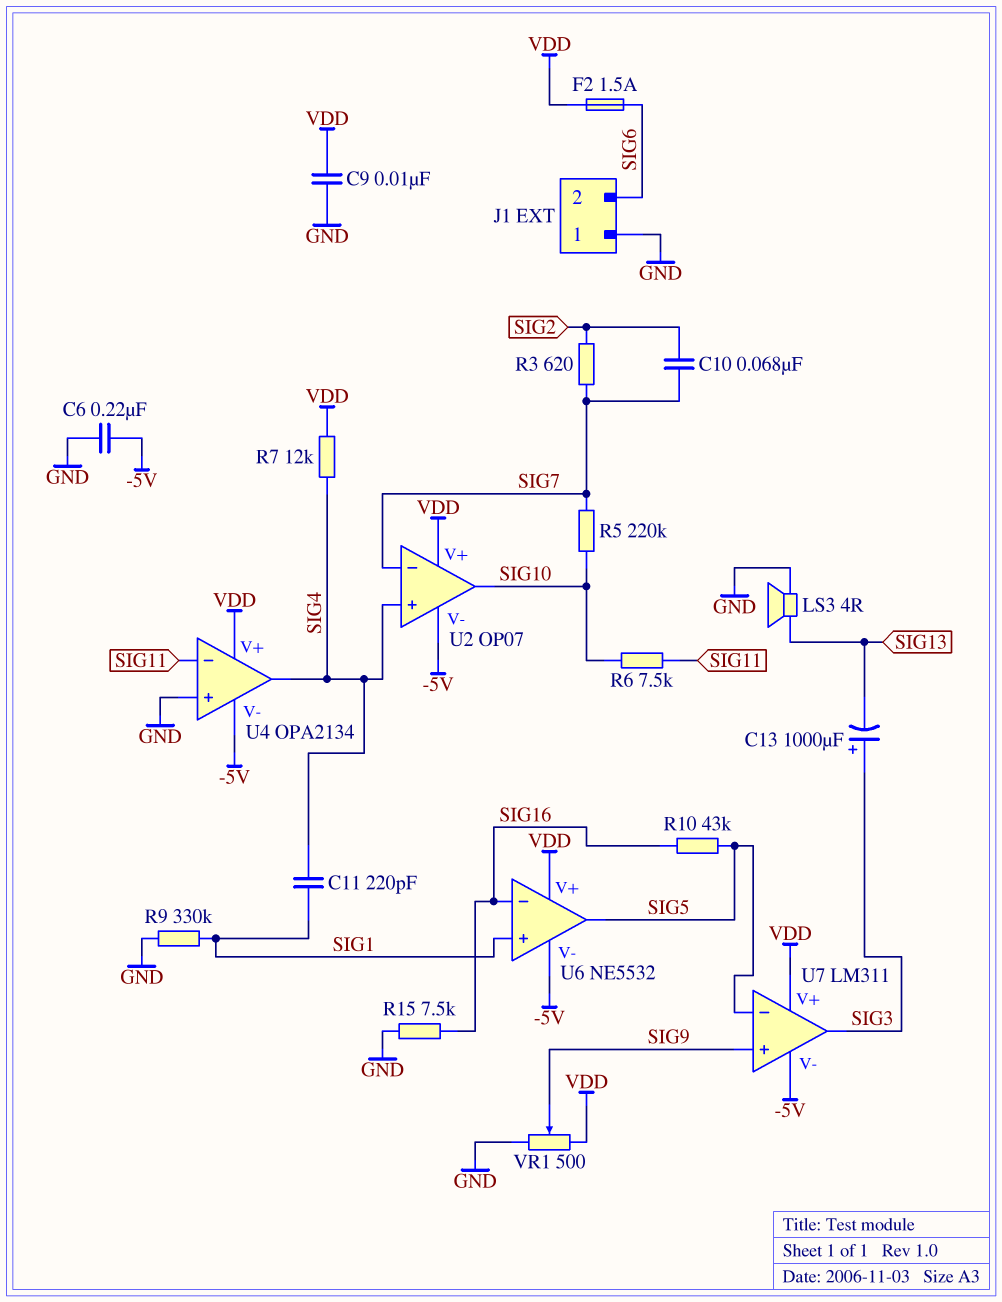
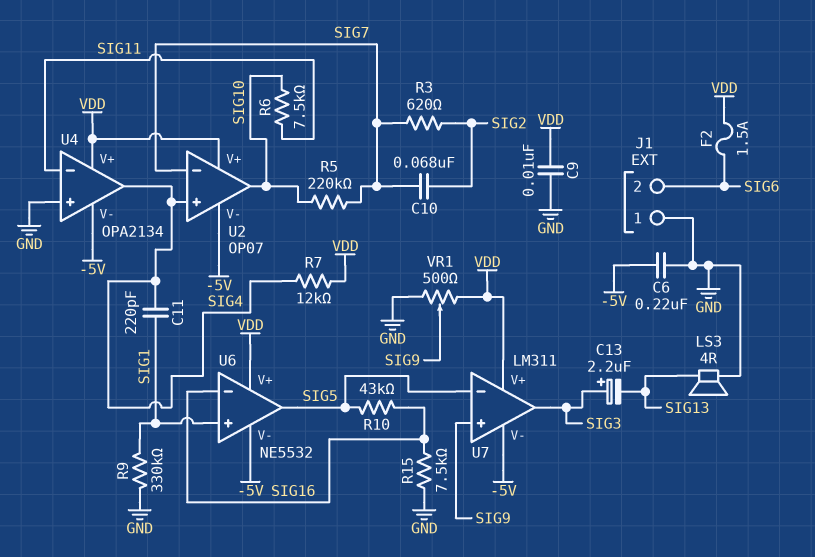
C13: 1000uF (plus SIG3, minus SIG13) -> 2.2uF (plus SIG3, minus SIG13)

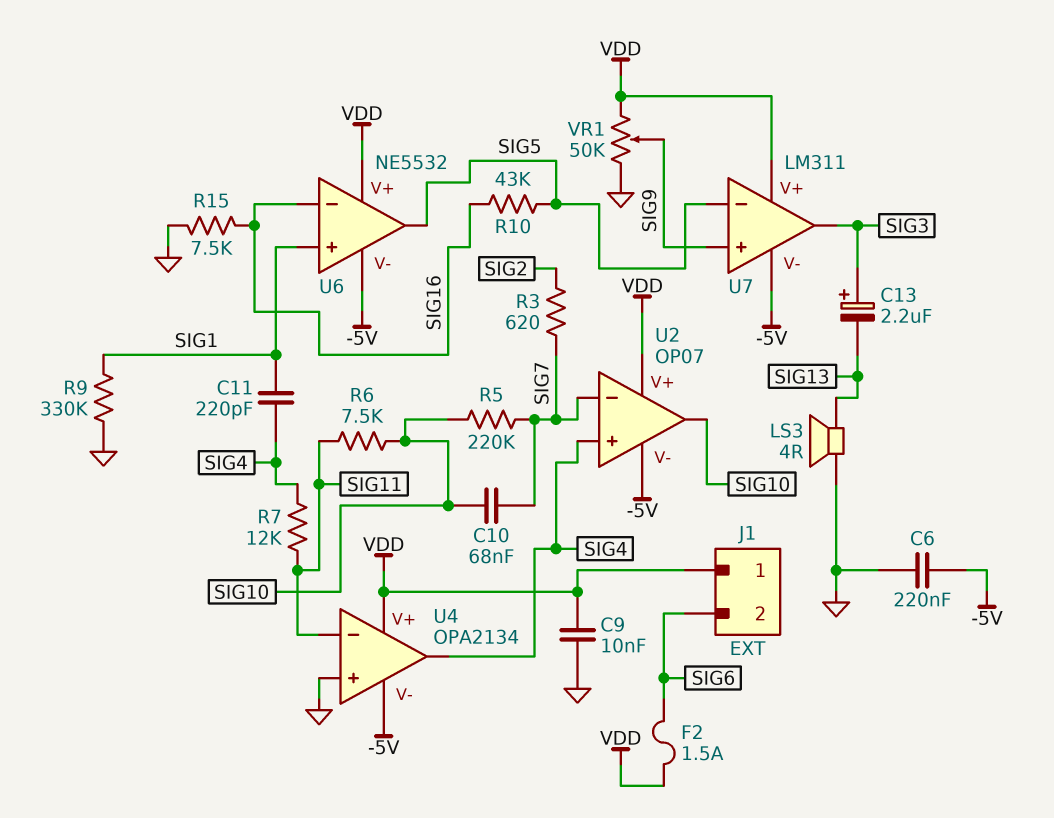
C10: 68nF (SIG2, SIG7) -> 68nF (SIG7, SIG10)
J1 pin 1: GND -> VDD
R7: 12k (SIG4, VDD) -> 12k (SIG4, SIG11)
VR1: 500 (GND, VDD, wiper SIG9) -> 50k (GND, VDD, wiper SIG9)

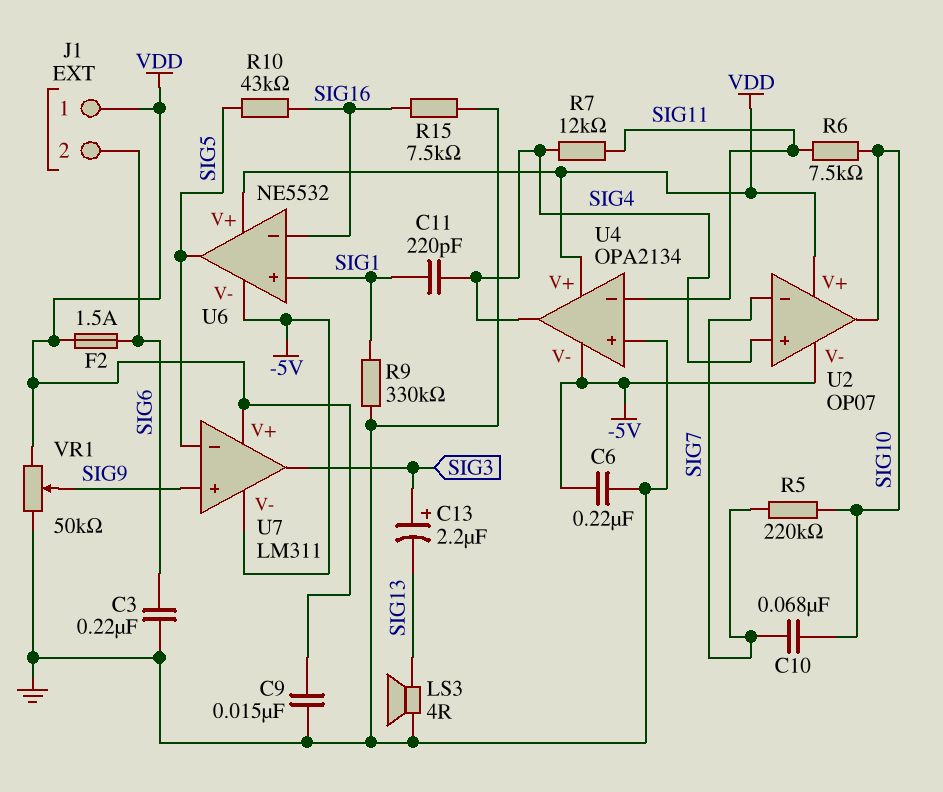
C3: none -> 220nF (GND, SIG6)
C9: 10nF (GND, VDD) -> 15nF (GND, VDD)
R3: 620 (SIG2, SIG7) -> none

